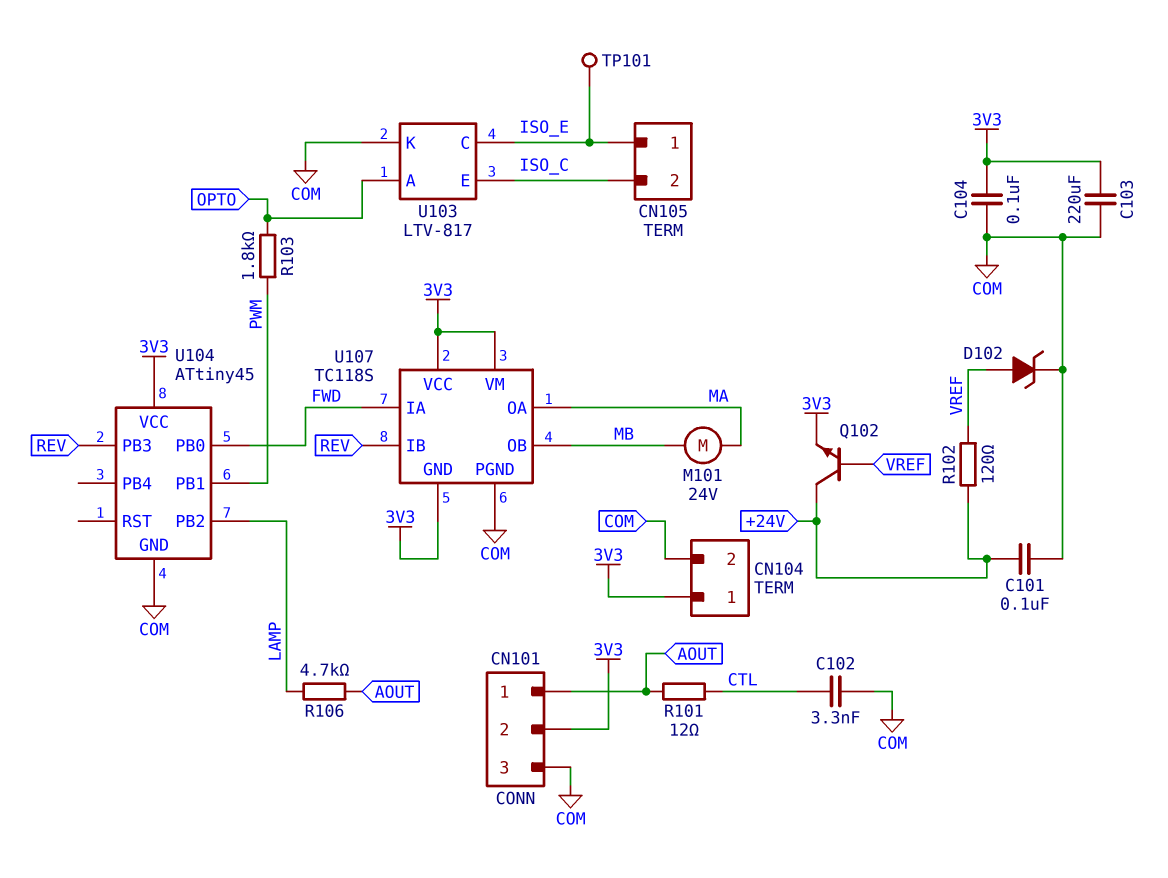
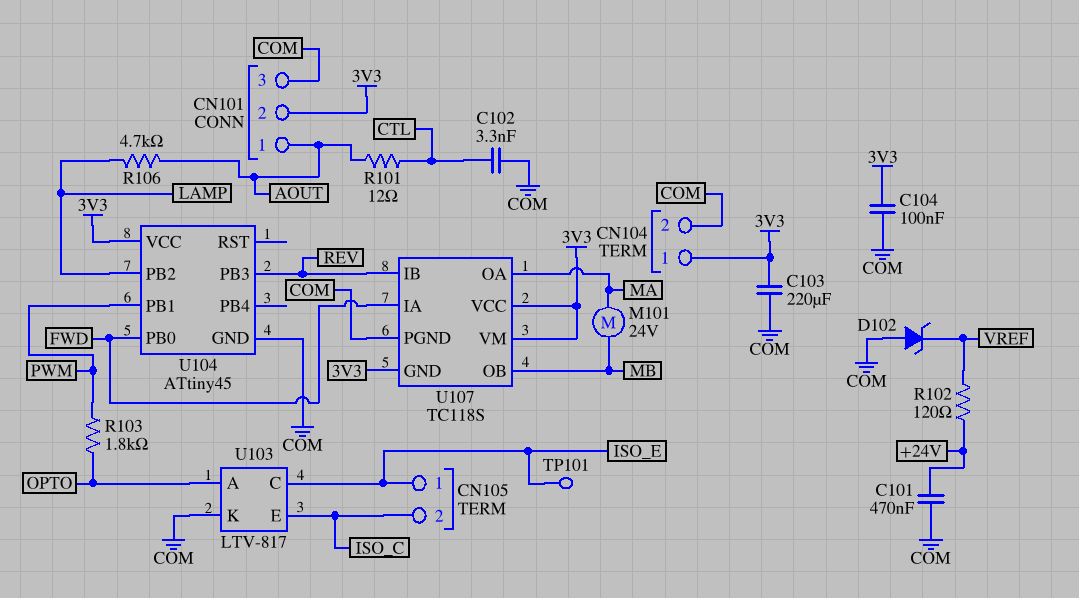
C101: 100nF (+24V, COM) -> 470nF (+24V, COM)
D102: zener (A VREF, K COM) -> zener (A COM, K VREF)
Q102: NPN (B VREF, C +24V, E 3V3) -> none

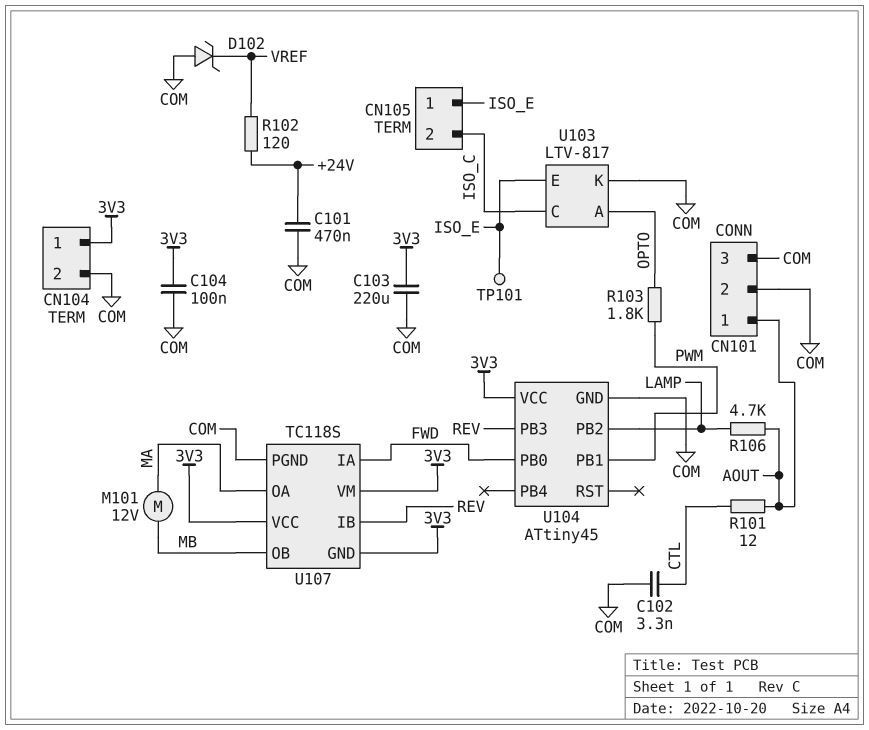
CN101 pin 2: 3V3 -> COM
M101: motor 24V (MA, MB) -> motor 12V (MA, MB)
U103 pin C: ISO_E -> ISO_C
U103 pin E: ISO_C -> ISO_E

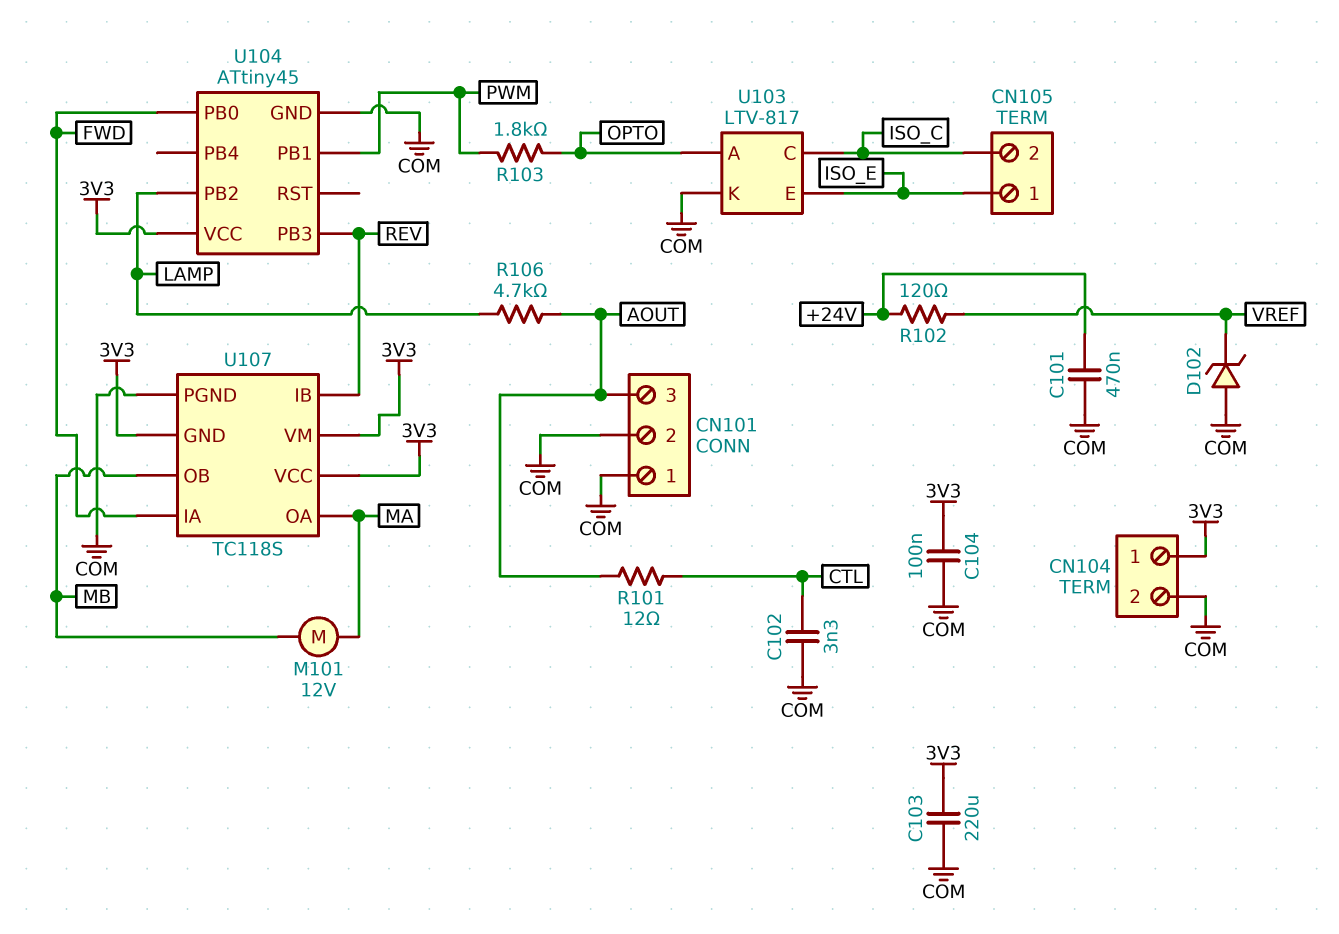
CN101 pin 1: AOUT -> COM
CN101 pin 3: COM -> AOUT
TP101: test point (ISO_E) -> none

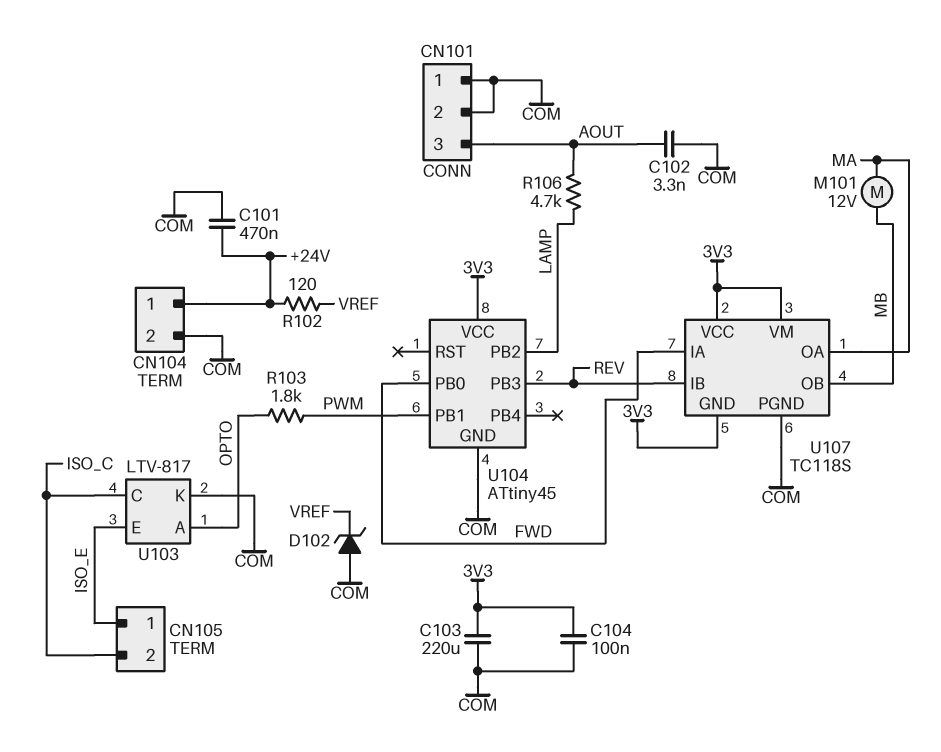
C102: 3.3nF (COM, CTL) -> 3.3nF (AOUT, COM)
CN104 pin 1: 3V3 -> +24V
R101: 12 (AOUT, CTL) -> none

